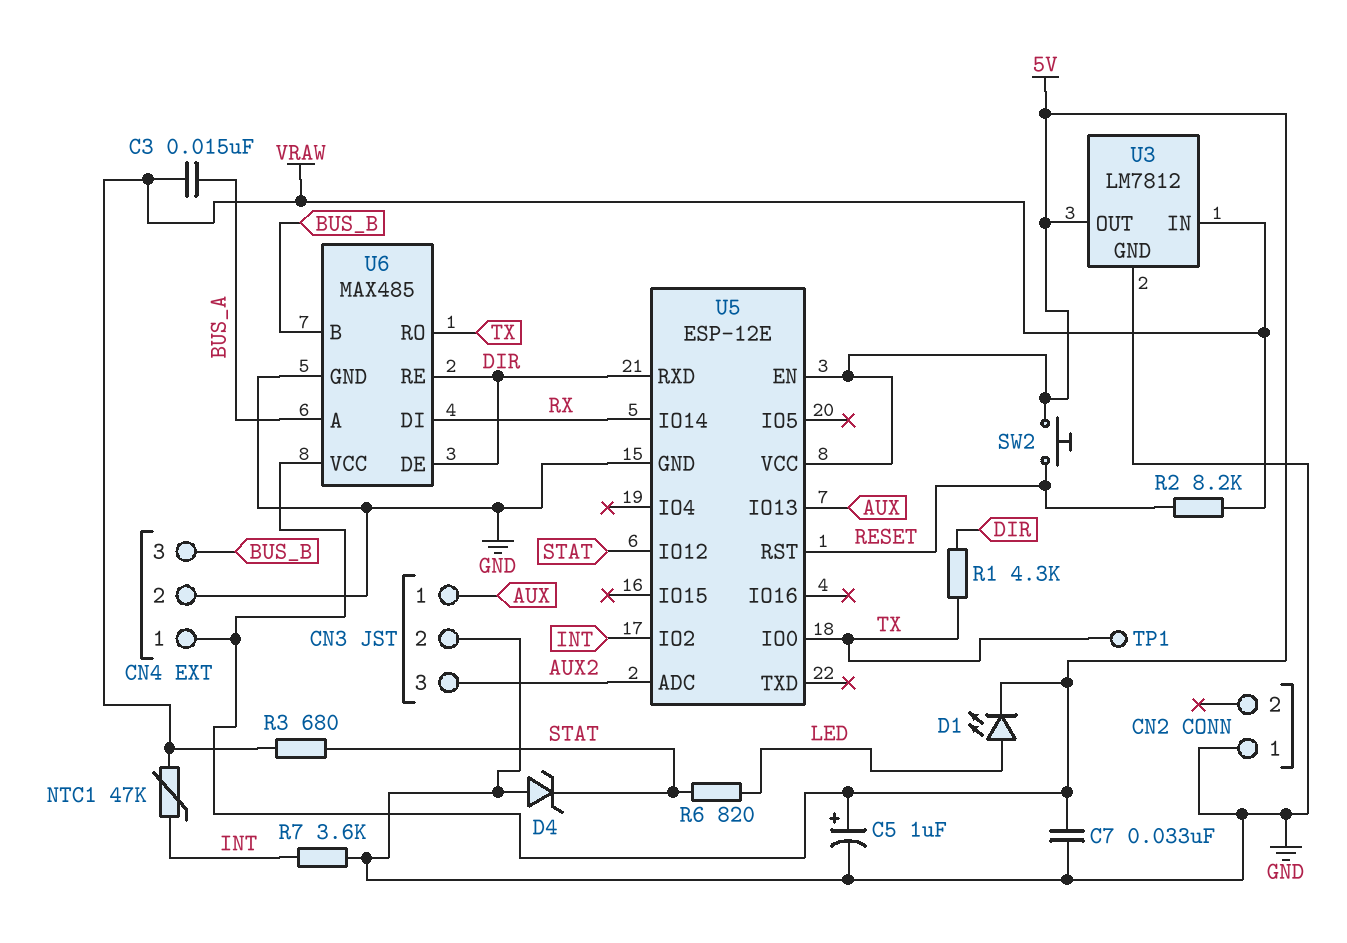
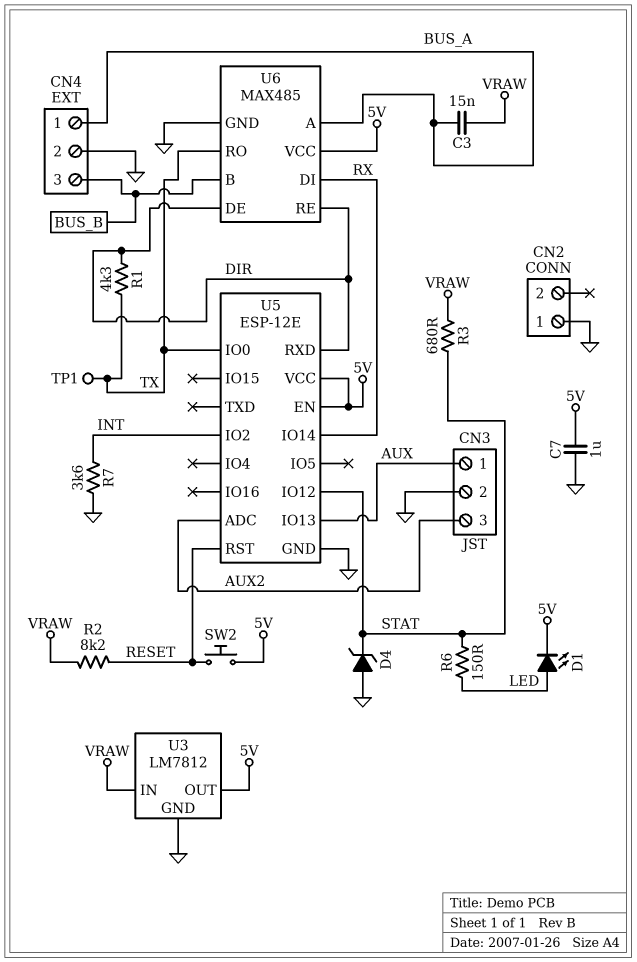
C5: 1uF (plus 5V, minus GND) -> none
C7: 33nF (5V, GND) -> 1uF (5V, GND)
CN4 pin 1: 5V -> BUS_A
NTC1: 47k (INT, VRAW) -> none
R6: 820 (LED, STAT) -> 150 (LED, STAT)

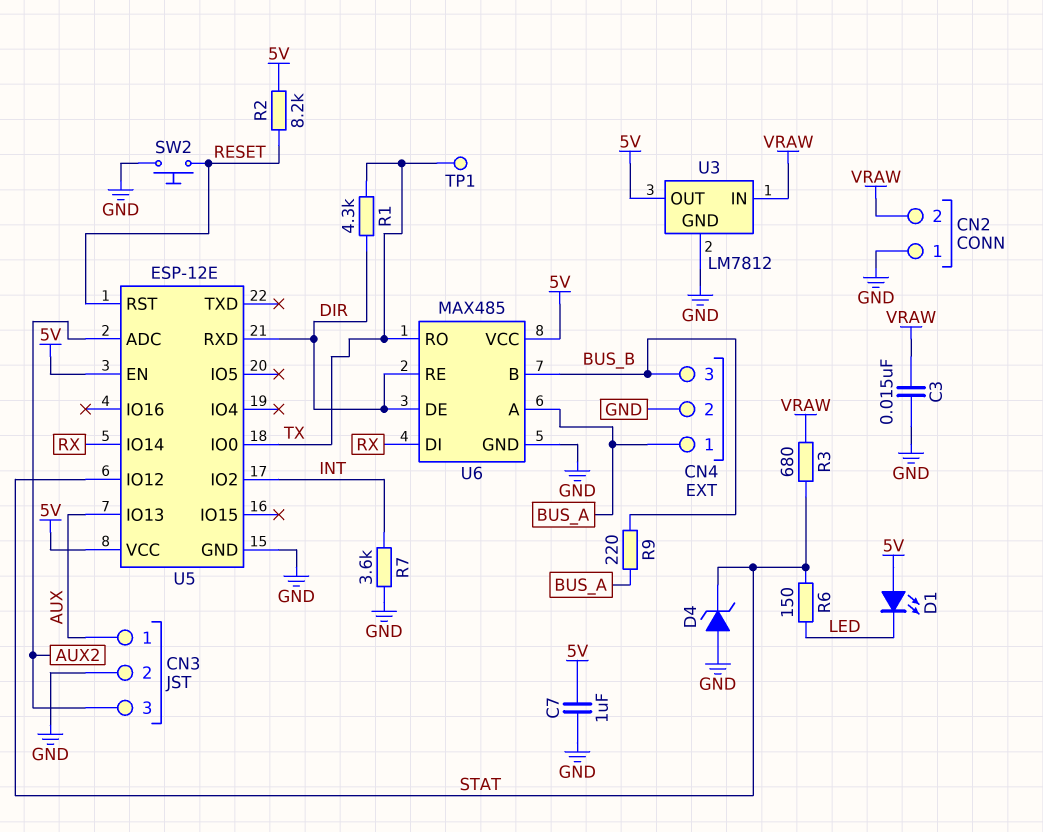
C3: 15nF (BUS_A, VRAW) -> 15nF (GND, VRAW)
CN2 pin 2: none -> VRAW
D1: LED (A LED, K 5V) -> LED (A 5V, K LED)
R2: 8.2k (RESET, VRAW) -> 8.2k (5V, RESET)
R9: none -> 220 (BUS_A, BUS_B)
SW2: button (5V, RESET) -> button (GND, RESET)

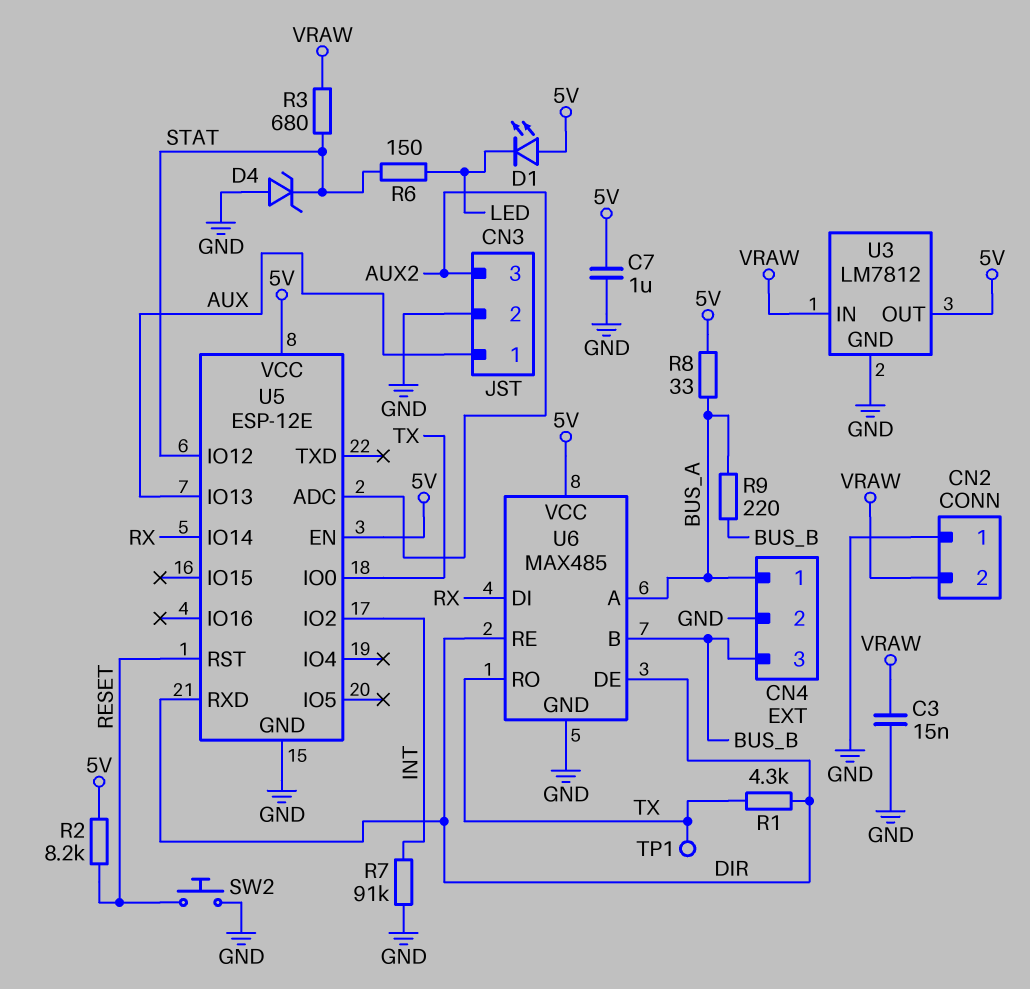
R7: 3.6k (GND, INT) -> 91k (GND, INT)
R8: none -> 33 (5V, BUS_A)

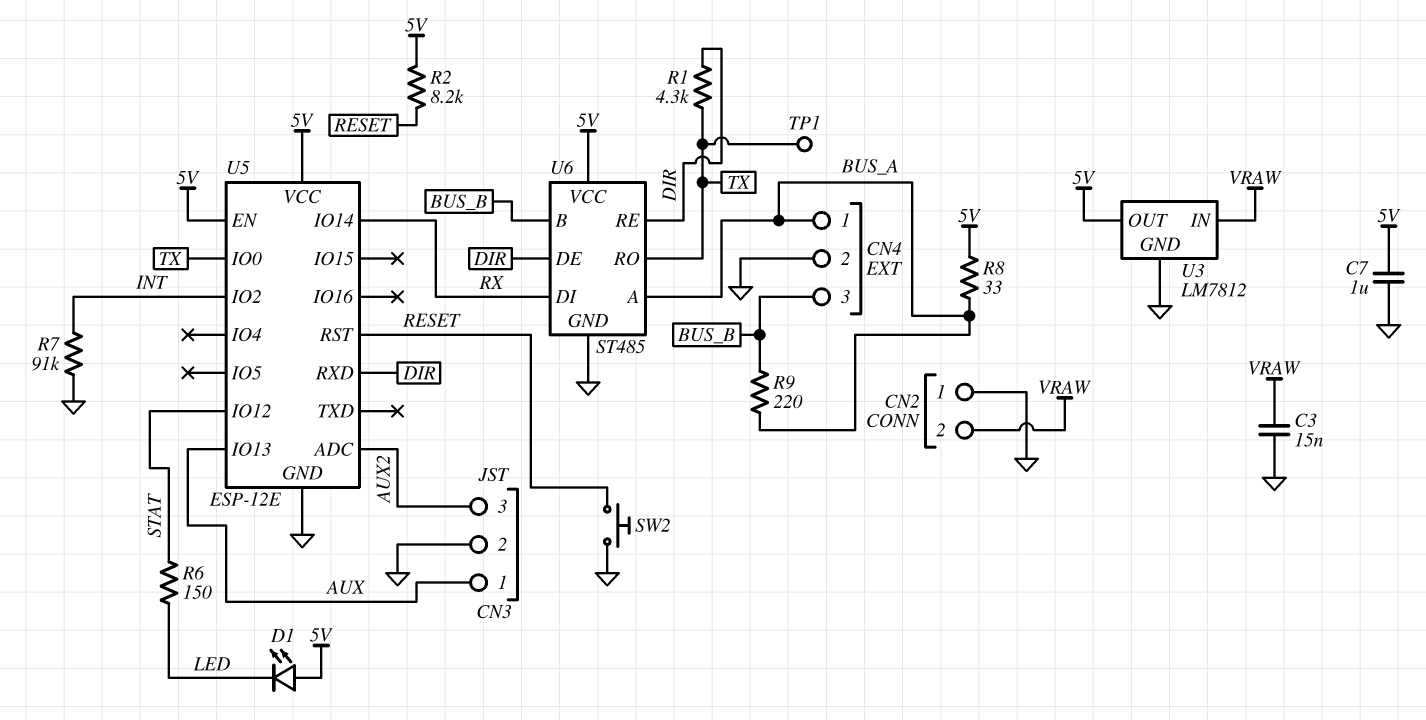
D4: zener (A GND, K STAT) -> none
R3: 680 (STAT, VRAW) -> none
U6: MAX485 -> ST485

